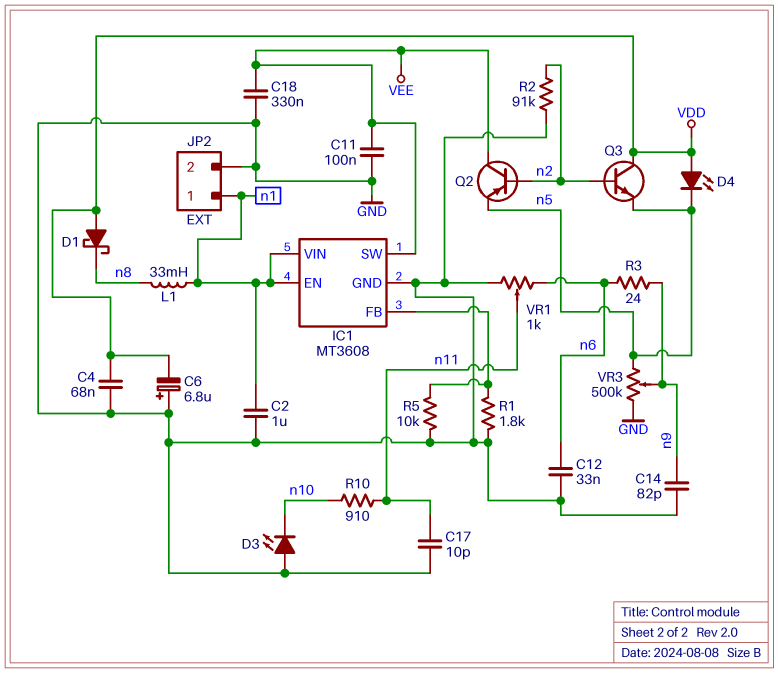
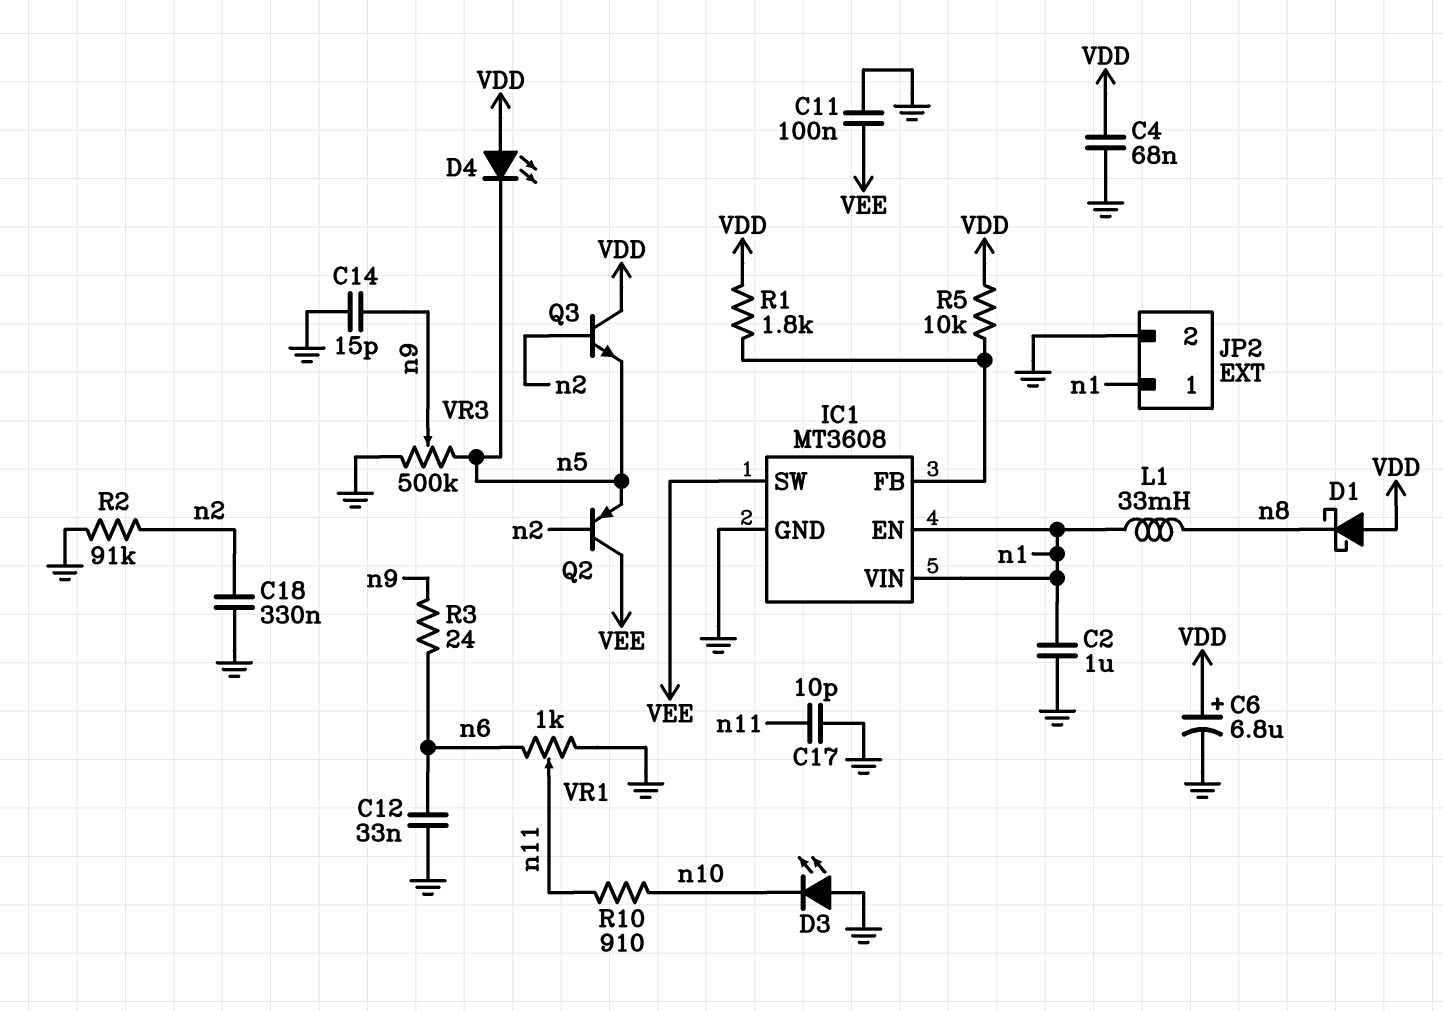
C6: 6.8uF (plus GND, minus VDD) -> 6.8uF (plus VDD, minus GND)
C14: 82pF (GND, n9) -> 15pF (GND, n9)
C18: 330nF (GND, VEE) -> 330nF (GND, n2)
R1: 1.8k (GND, IC1/FB) -> 1.8k (IC1/FB, VDD)
R5: 10k (GND, IC1/FB) -> 10k (IC1/FB, VDD)

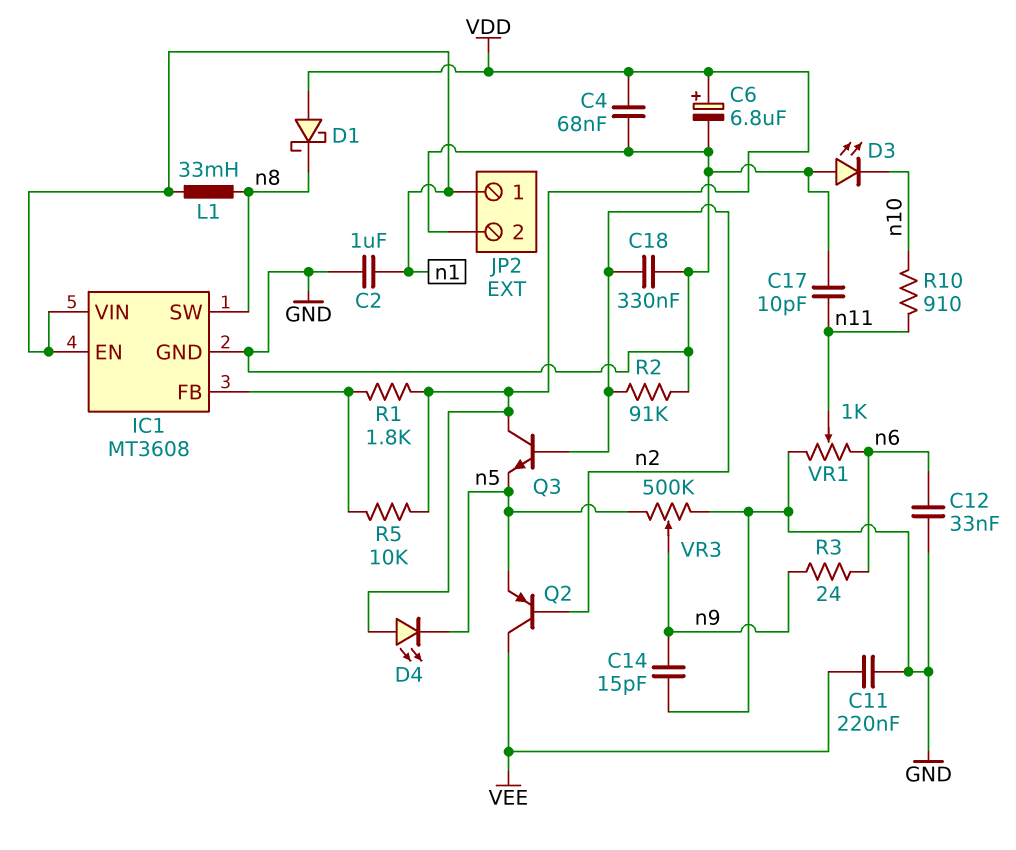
C11: 100nF (GND, VEE) -> 220nF (GND, VEE)
IC1 pin SW: VEE -> n8

